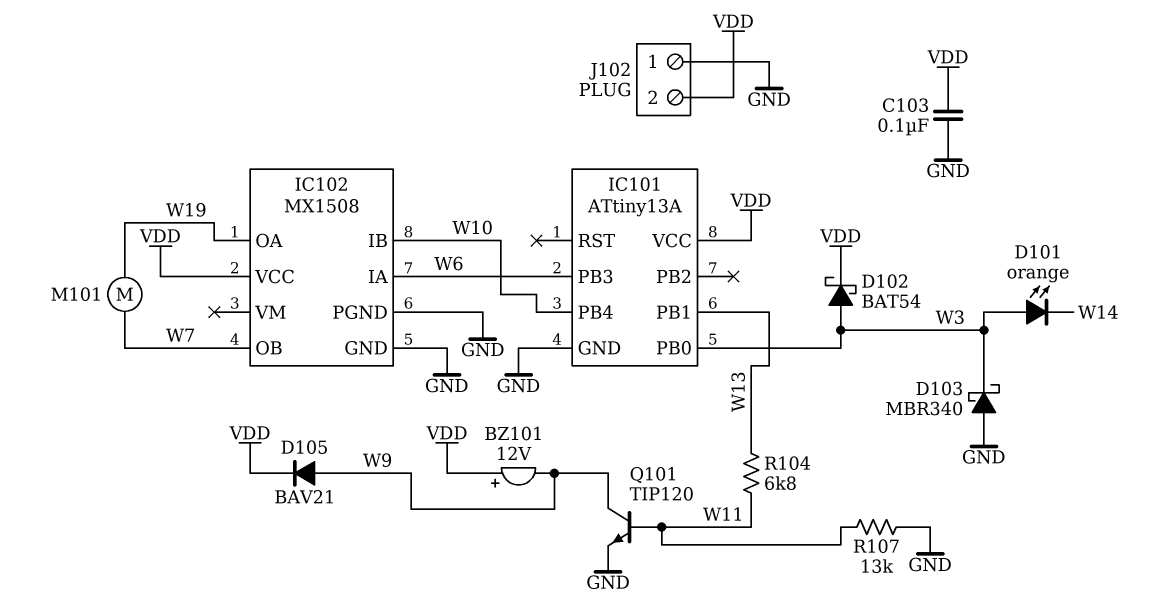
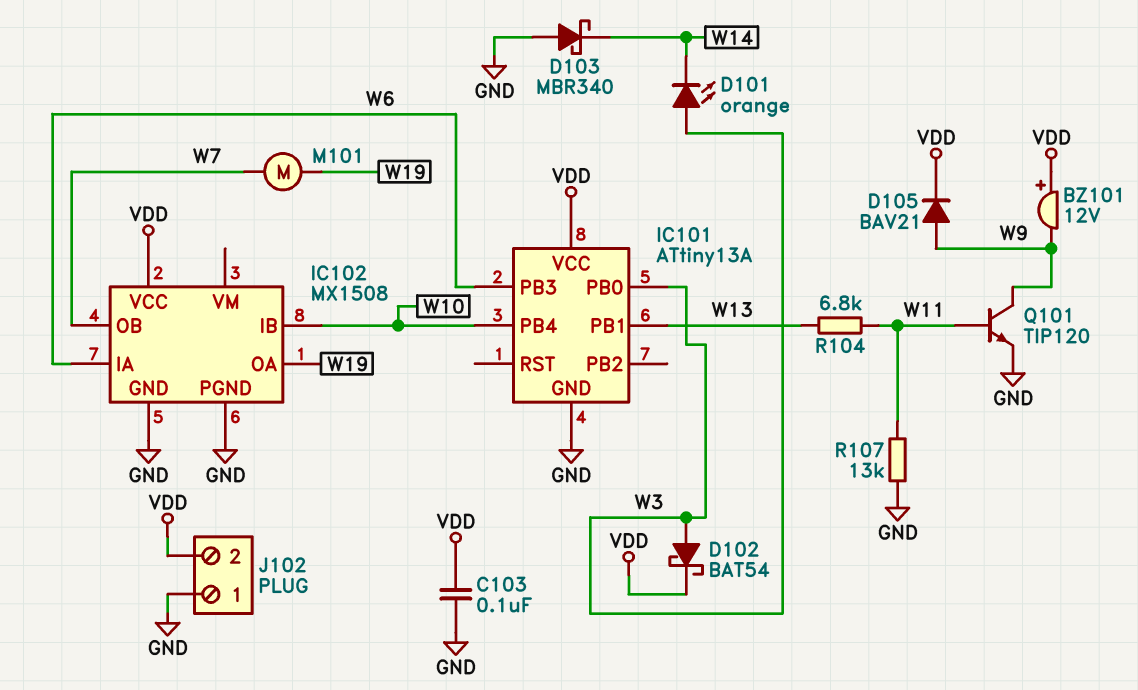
D103: schottky MBR340 (A GND, K W3) -> schottky MBR340 (A GND, K W14)

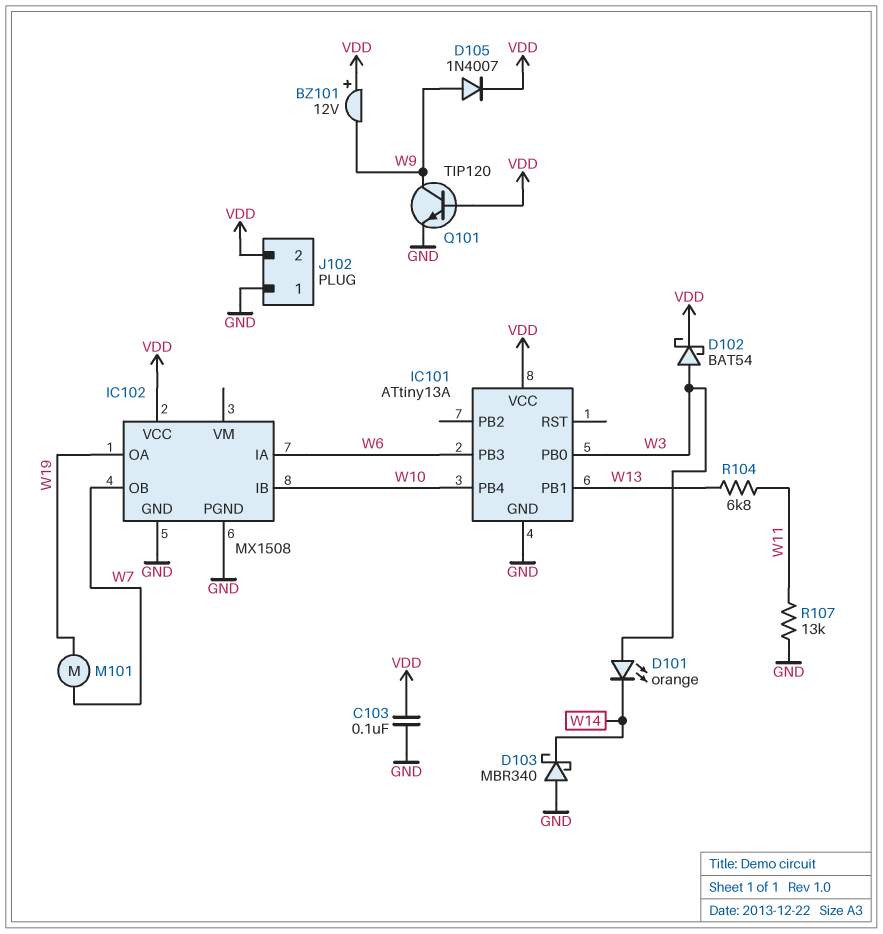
D105: diode BAV21 (A W9, K VDD) -> diode 1N4007 (A W9, K VDD)
Q101: NPN TIP120 (B W11, C W9, E GND) -> NPN TIP120 (B VDD, C W9, E GND)

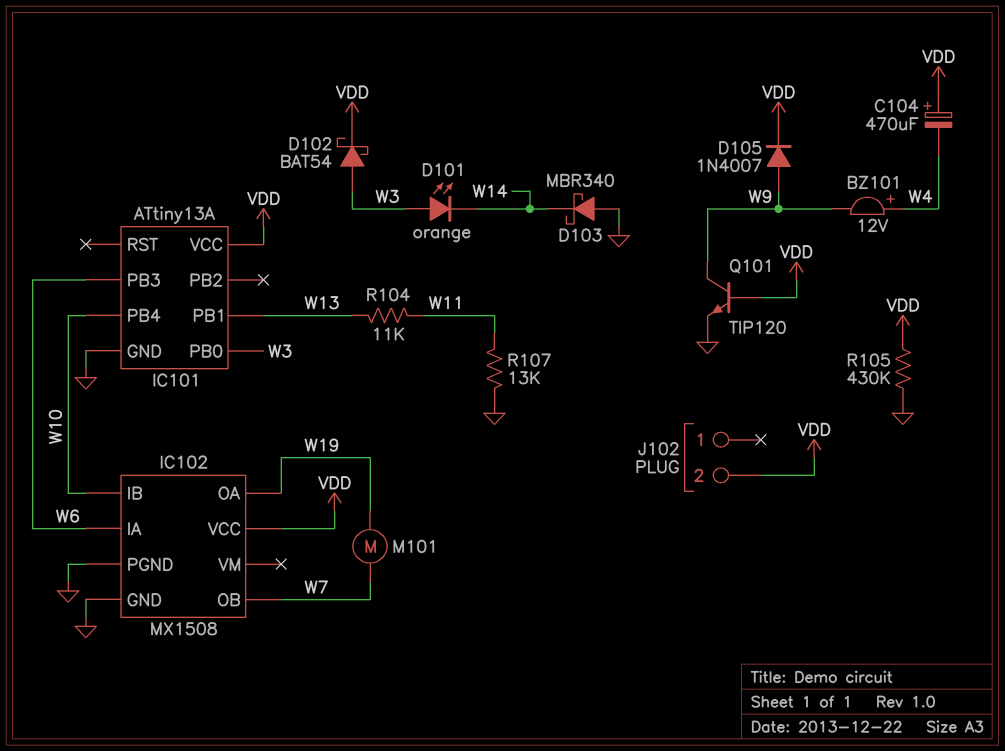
BZ101: buzzer 12V (plus VDD, minus W9) -> buzzer 12V (plus W4, minus W9)
C103: 100nF (GND, VDD) -> none
C104: none -> 470uF (plus VDD, minus W4)
J102 pin 1: GND -> none
R104: 6.8k (W11, W13) -> 11k (W11, W13)
R105: none -> 430k (GND, VDD)

